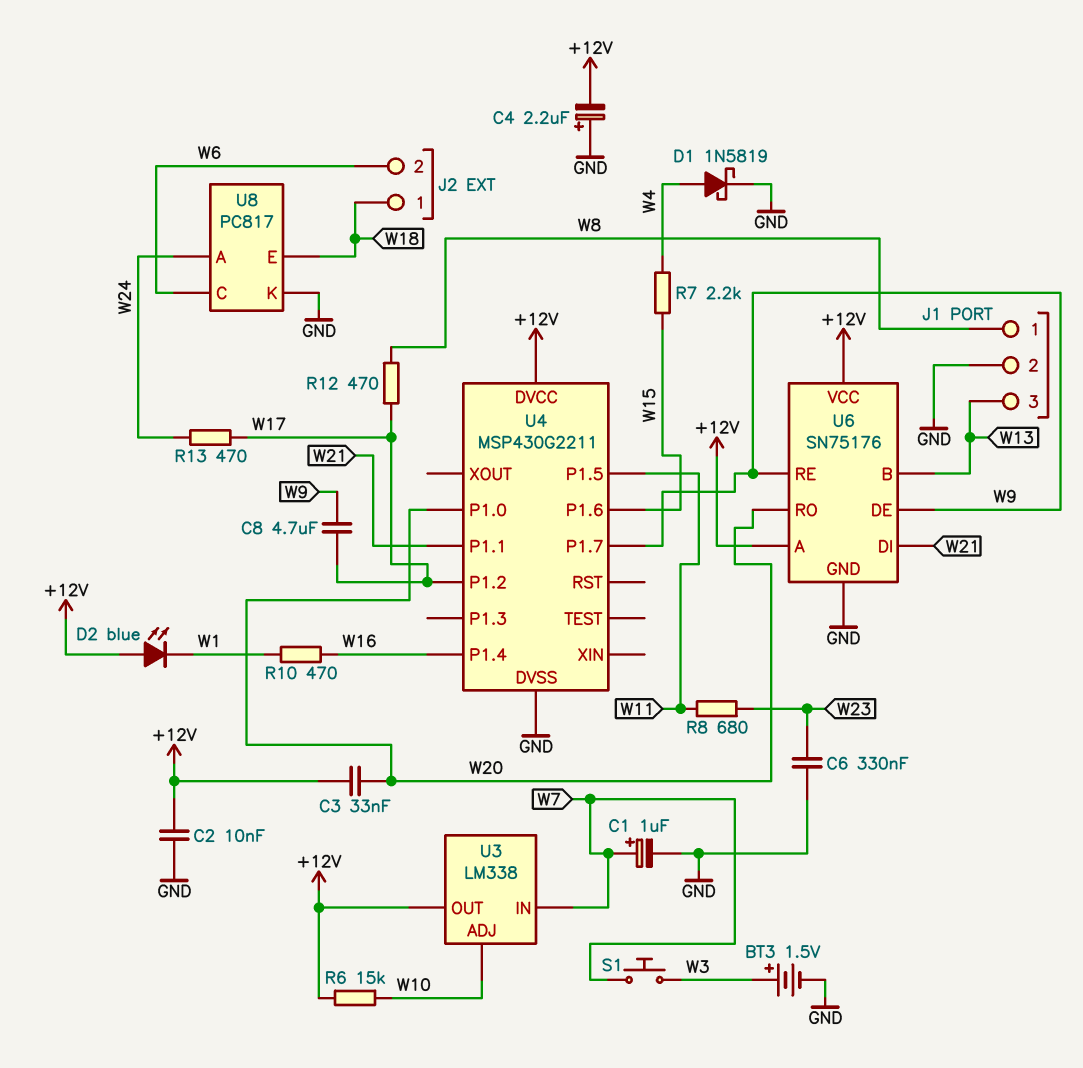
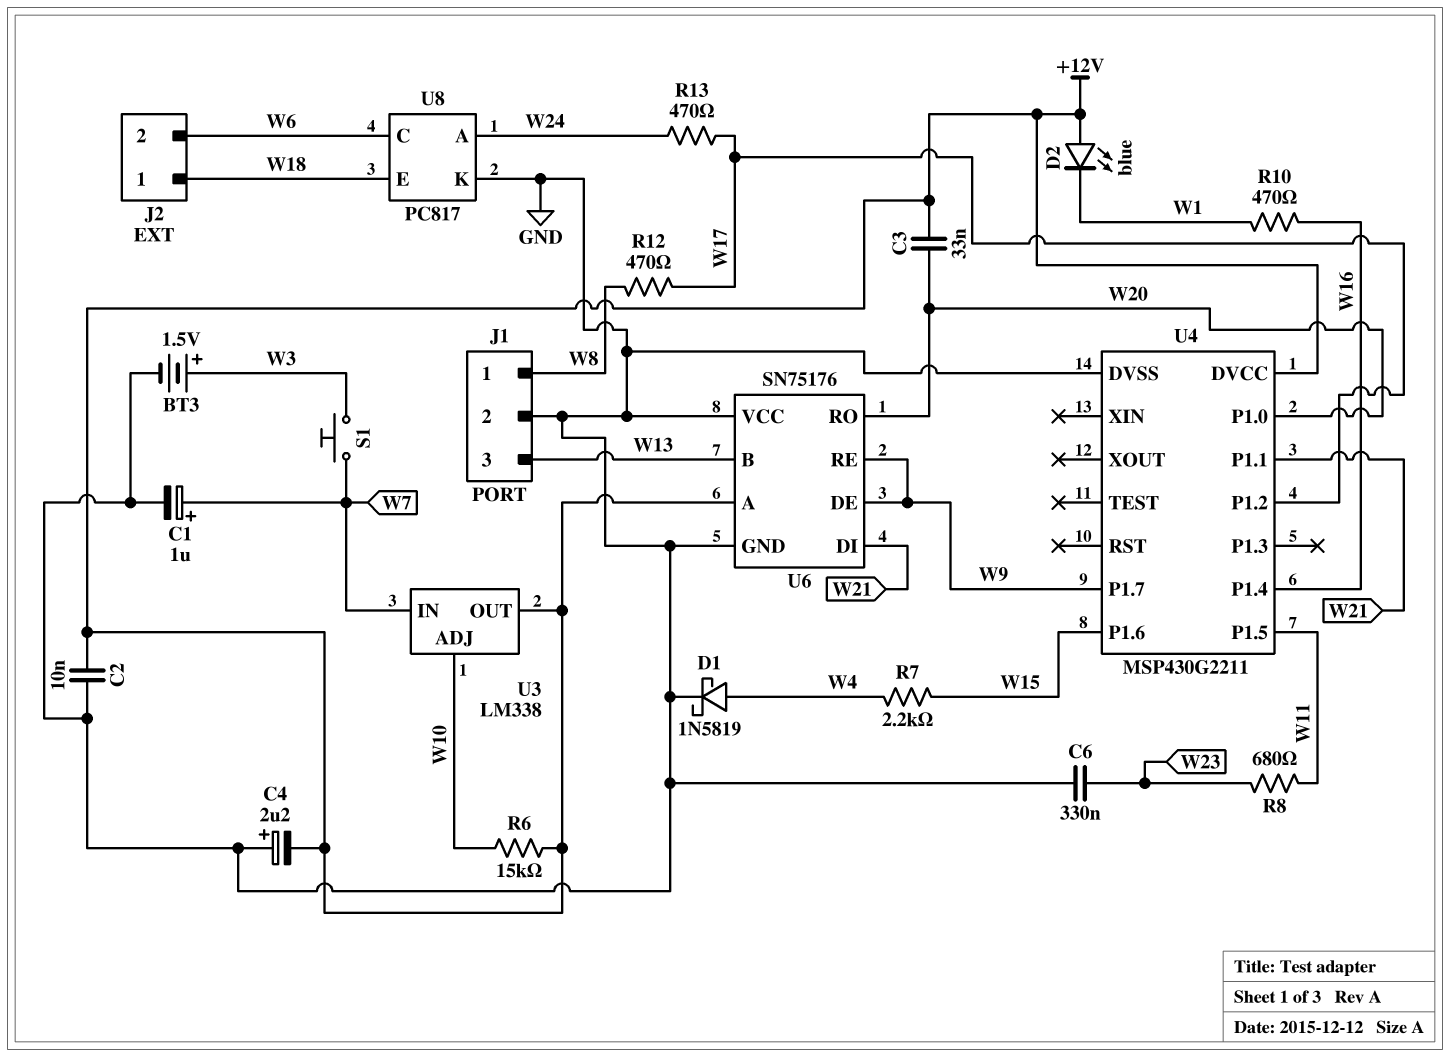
C8: 4.7uF (W9, W17) -> none
U6 pin VCC: +12V -> GND

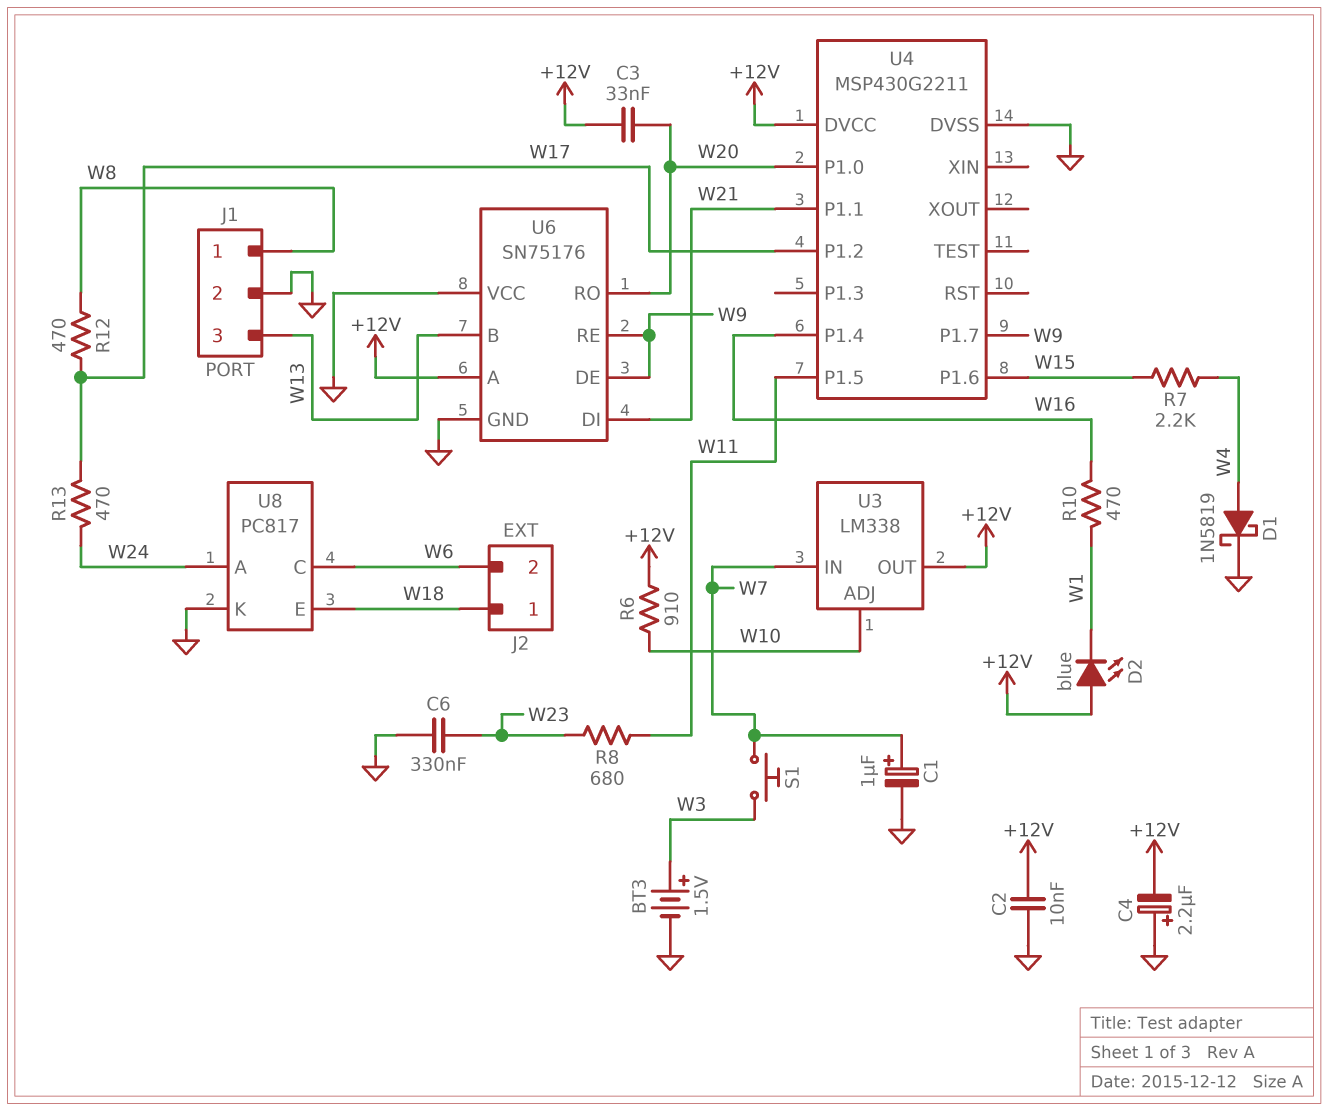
R6: 15k (+12V, W10) -> 910 (+12V, W10)

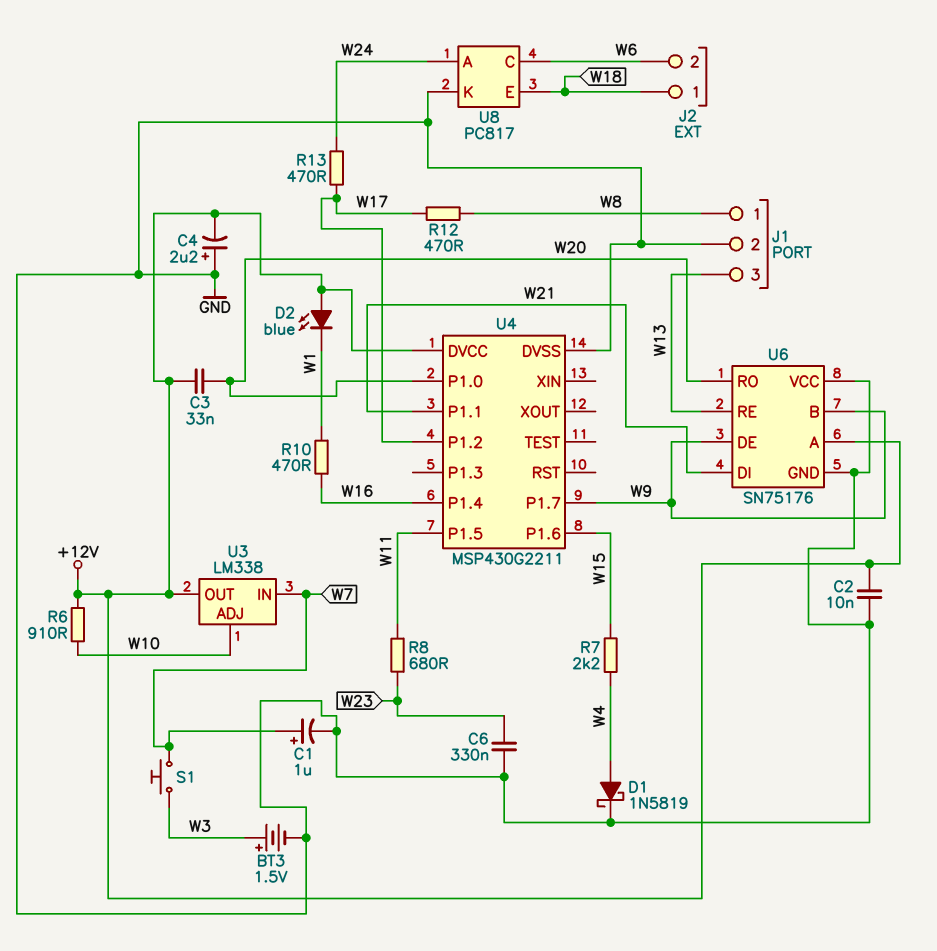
U6 pin B: W13 -> W9
U6 pin RE: W9 -> W13

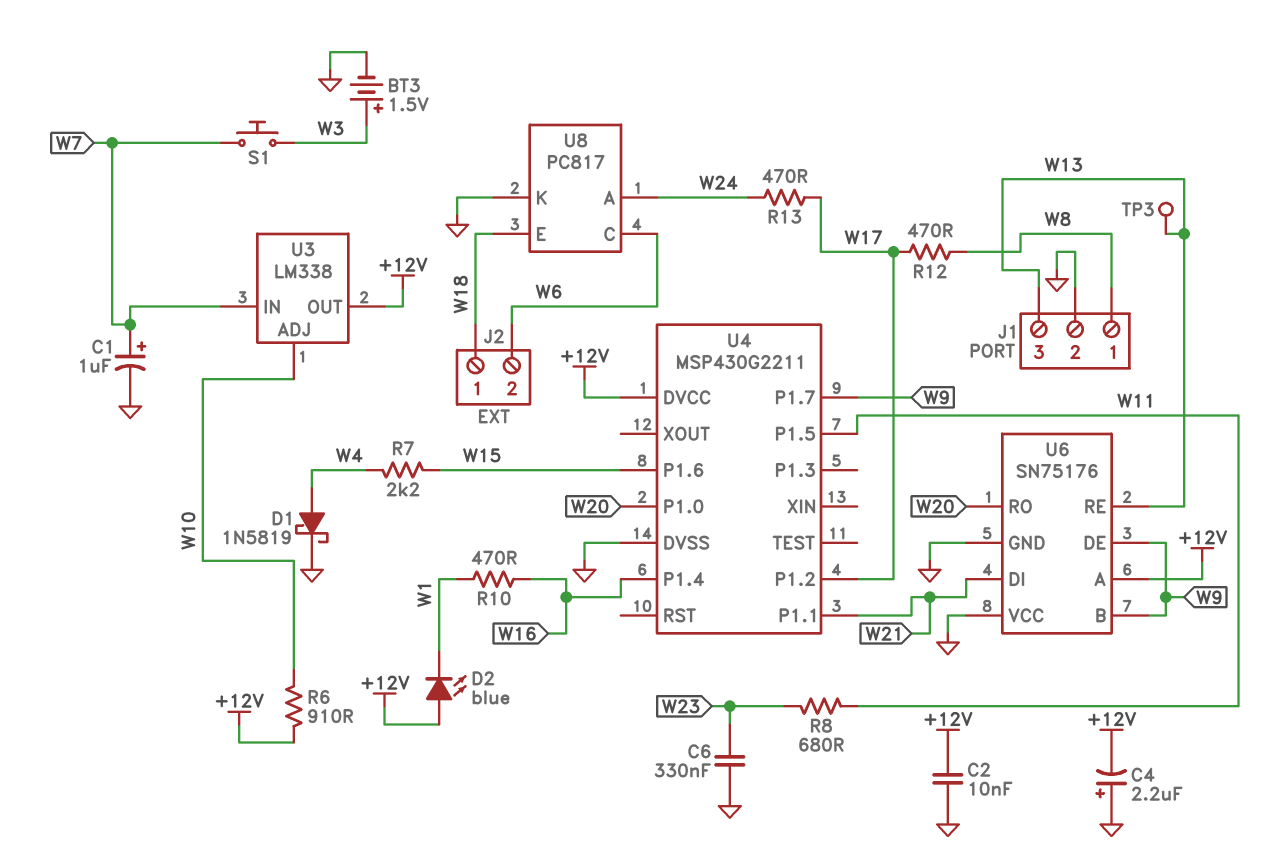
C3: 33nF (+12V, W20) -> none
TP3: none -> test point (W13)

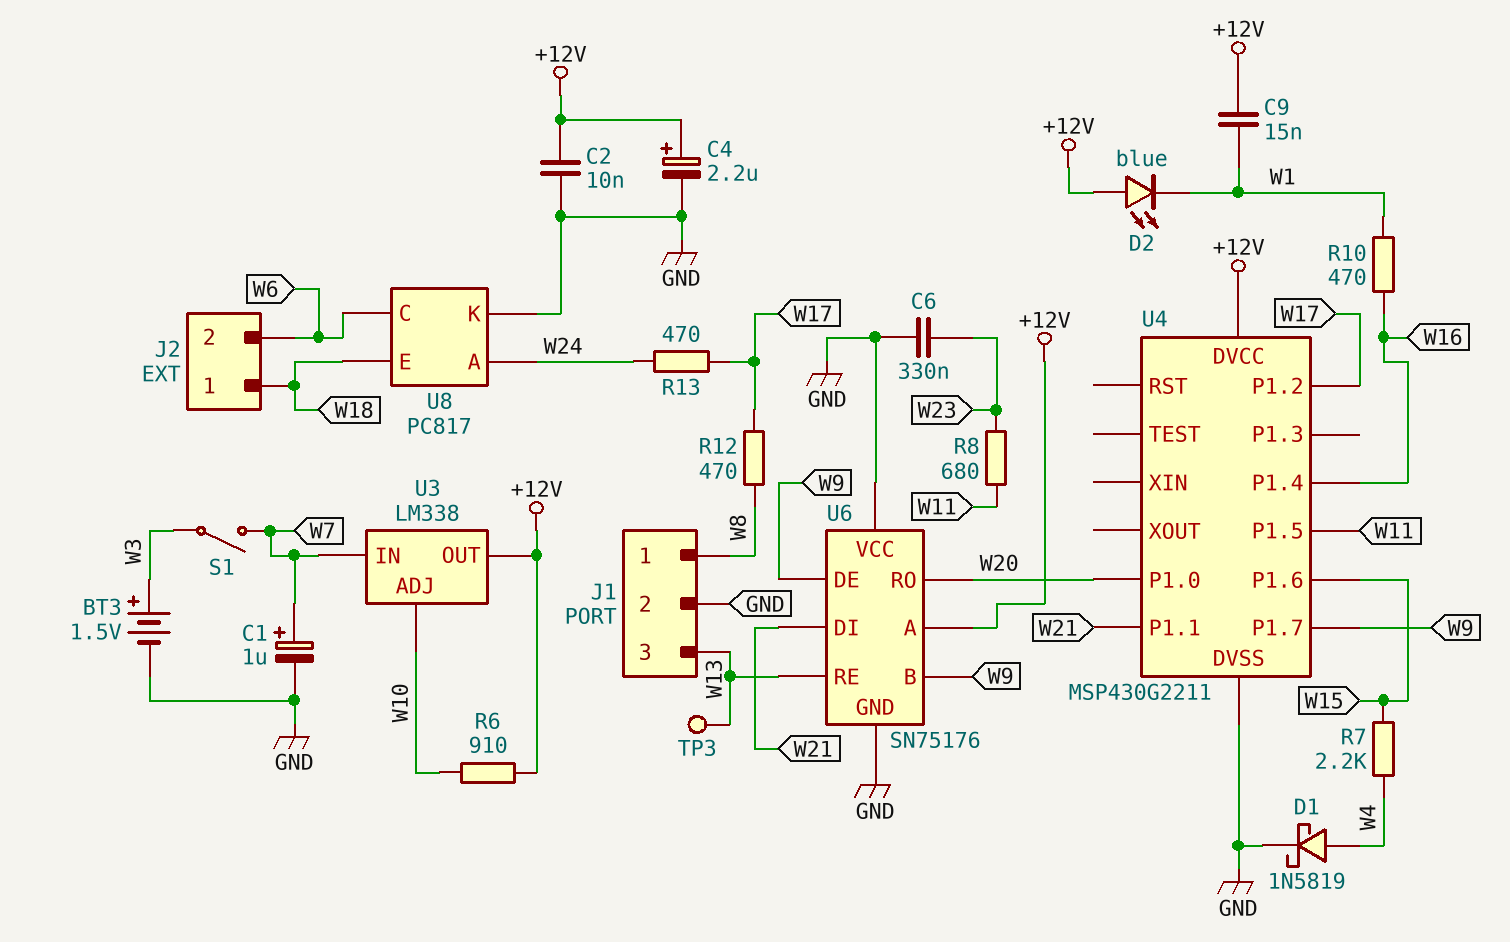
C4: 2.2uF (plus GND, minus +12V) -> 2.2uF (plus +12V, minus GND)
C9: none -> 15nF (+12V, W1)
S1: button (W3, W7) -> switch (W3, W7)

